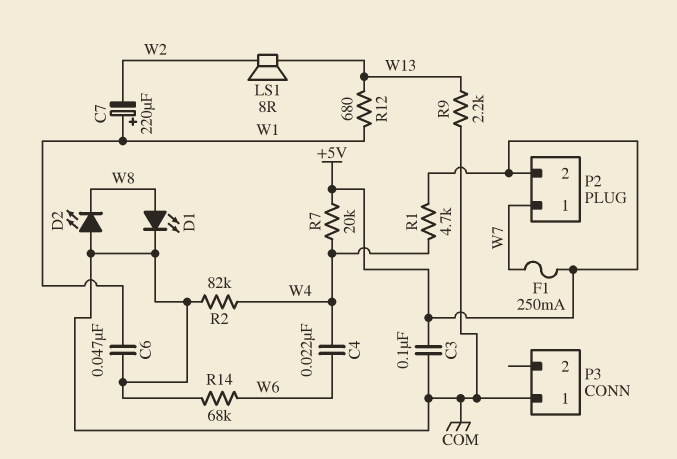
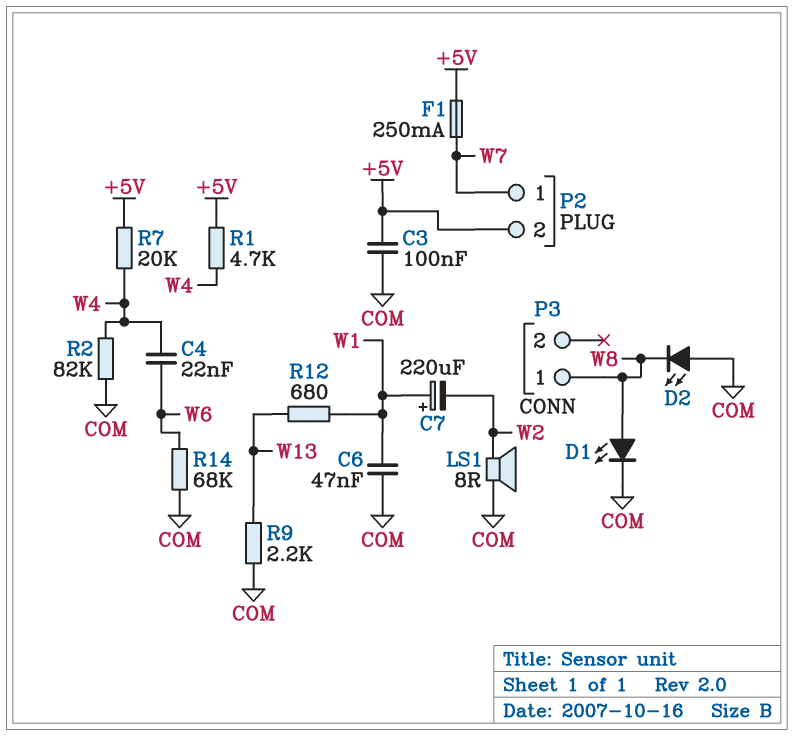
LS1: speaker 8R (W2, W13) -> speaker 8R (COM, W2)
P3 pin 1: COM -> W8

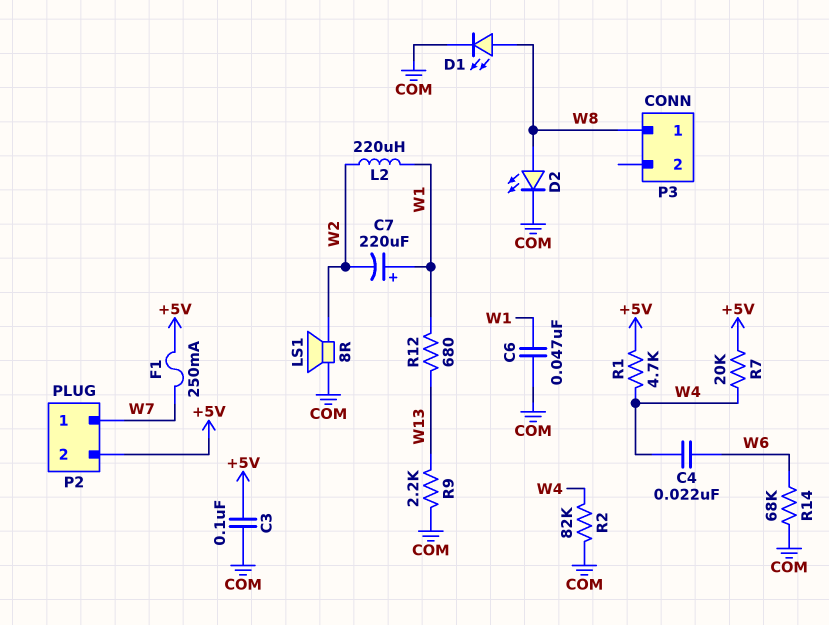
D2: LED (A COM, K W8) -> LED (A W8, K COM)
L2: none -> 220uH (W1, W2)

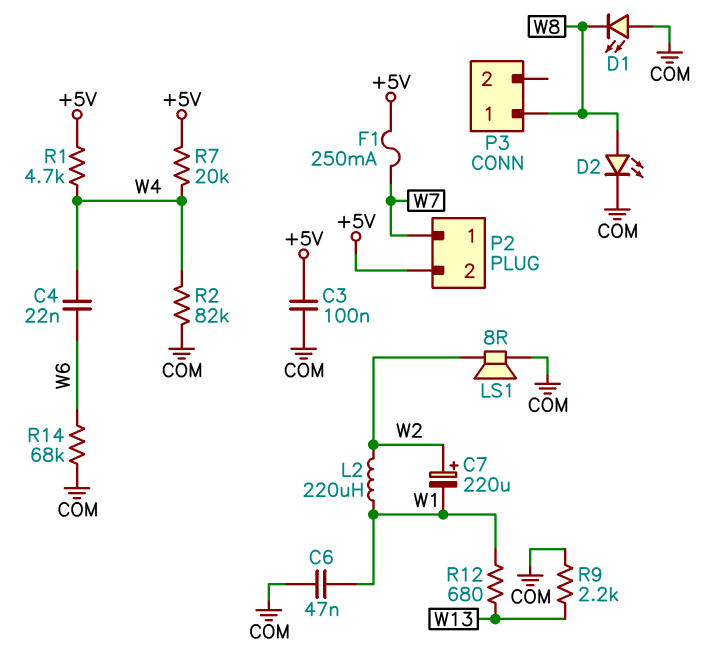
C7: 220uF (plus W1, minus W2) -> 220uF (plus W2, minus W1)
D1: LED (A W8, K COM) -> LED (A COM, K W8)

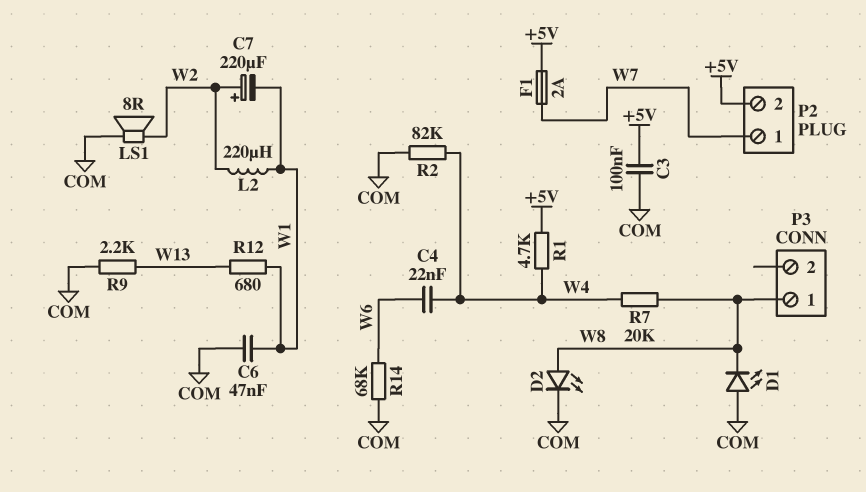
F1: 250mA (+5V, W7) -> 2A (+5V, W7)
R7: 20k (+5V, W4) -> 20k (W4, W8)

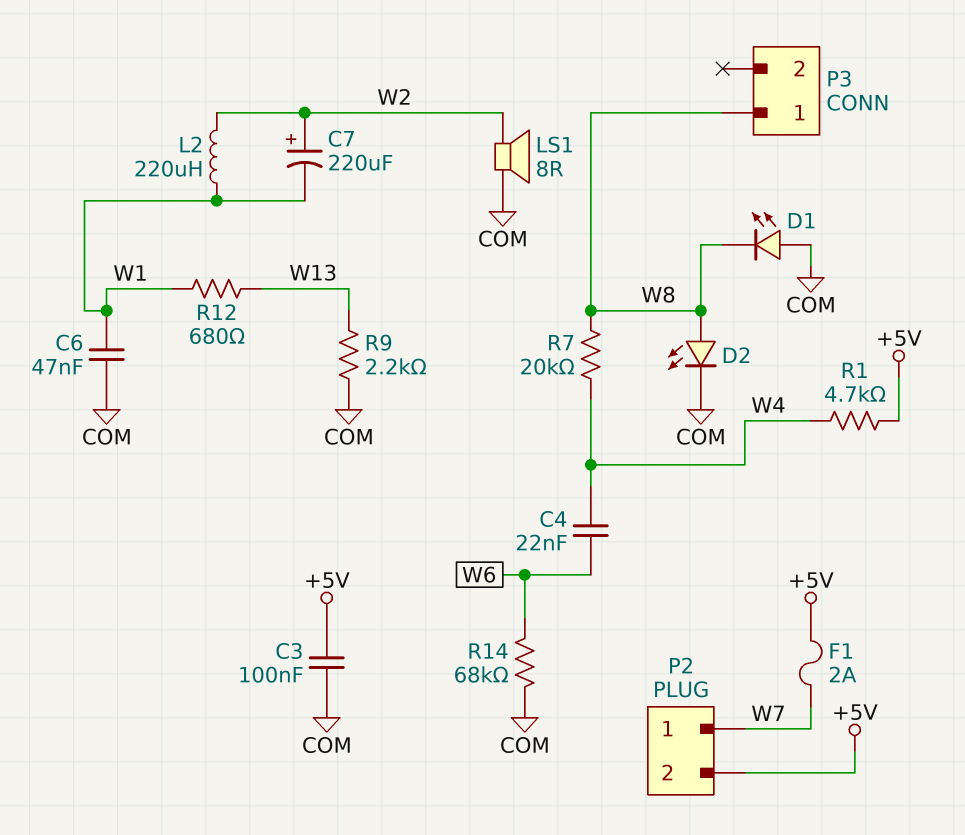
R2: 82k (COM, W4) -> none

